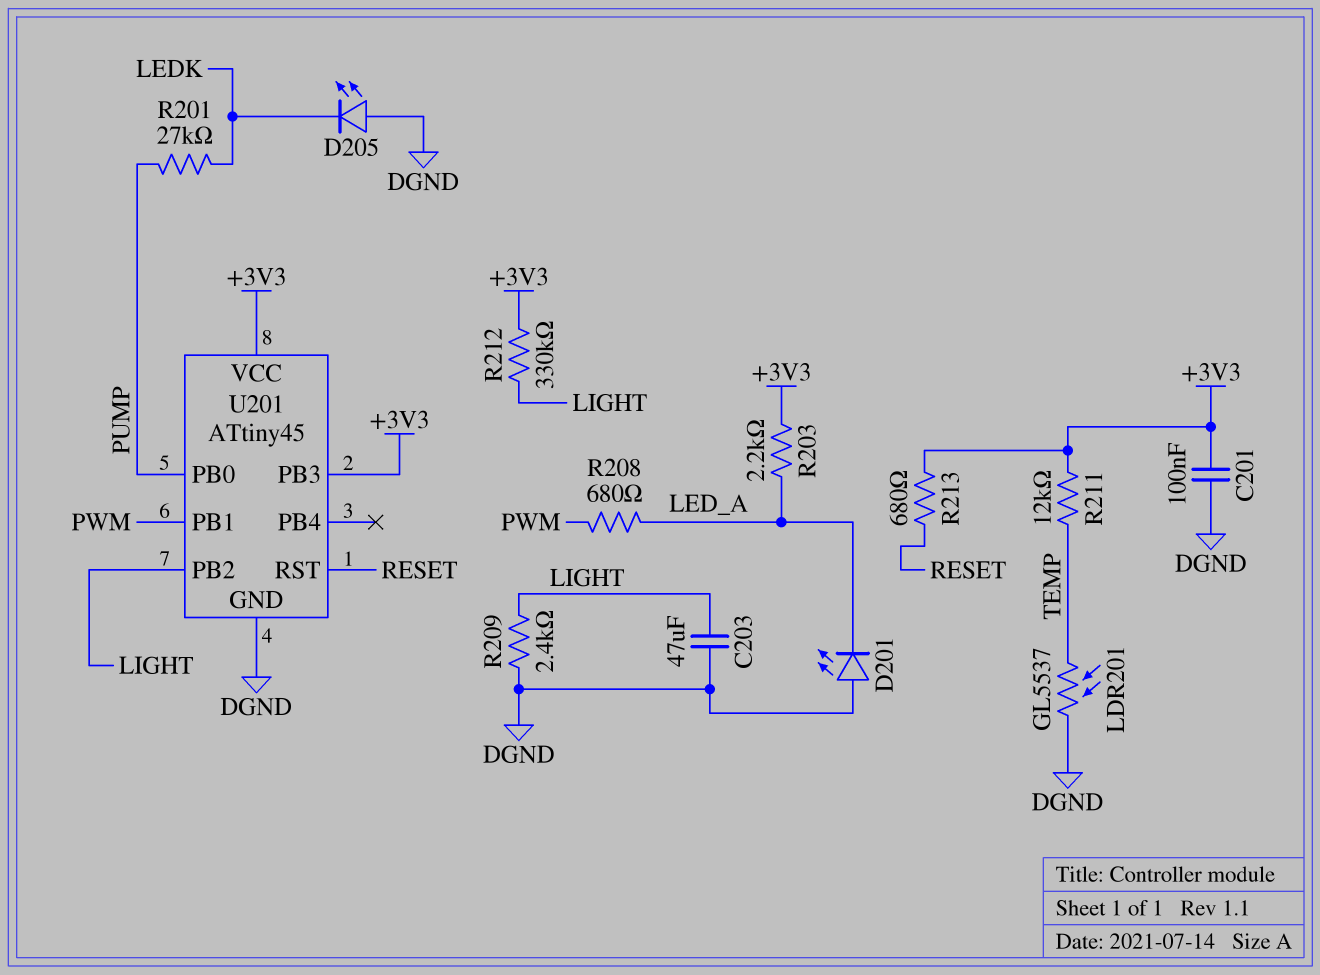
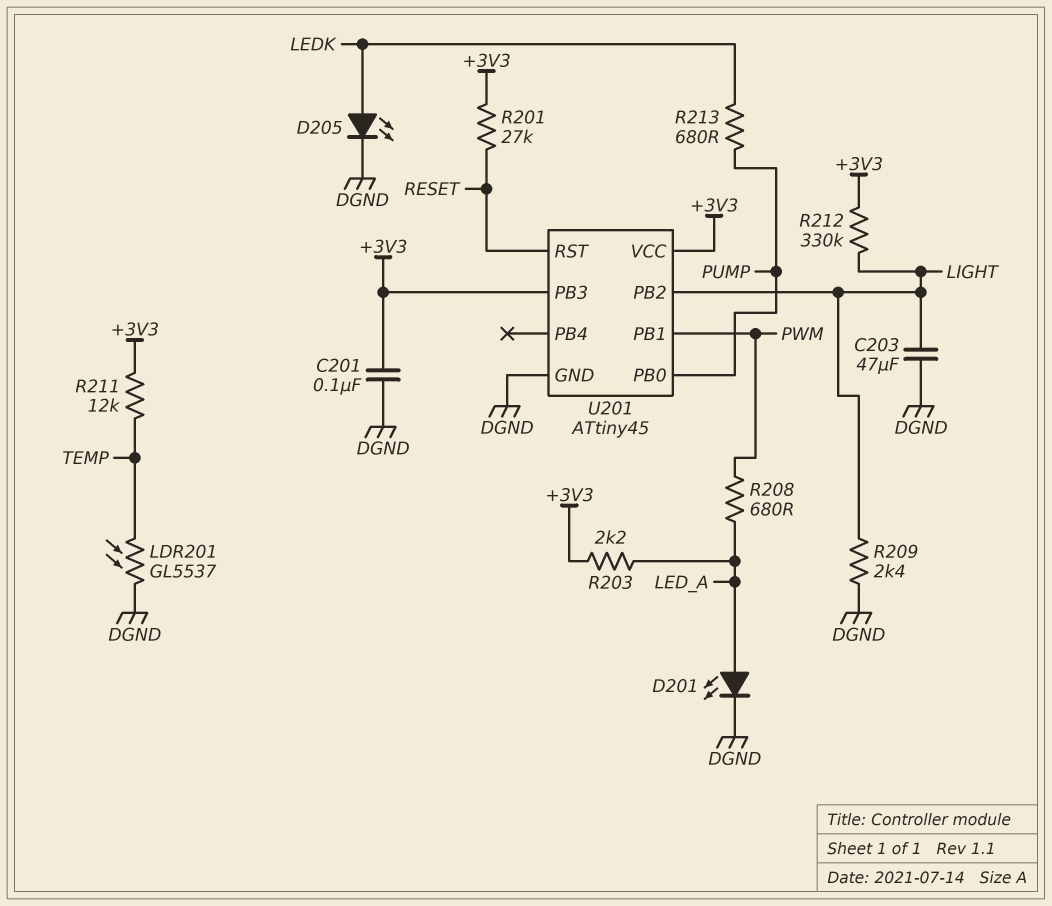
D201: LED (A DGND, K LED_A) -> LED (A LED_A, K DGND)
D205: LED (A DGND, K LEDK) -> LED (A LEDK, K DGND)
R201: 27k (LEDK, PUMP) -> 27k (+3V3, RESET)
R213: 680 (+3V3, RESET) -> 680 (LEDK, PUMP)

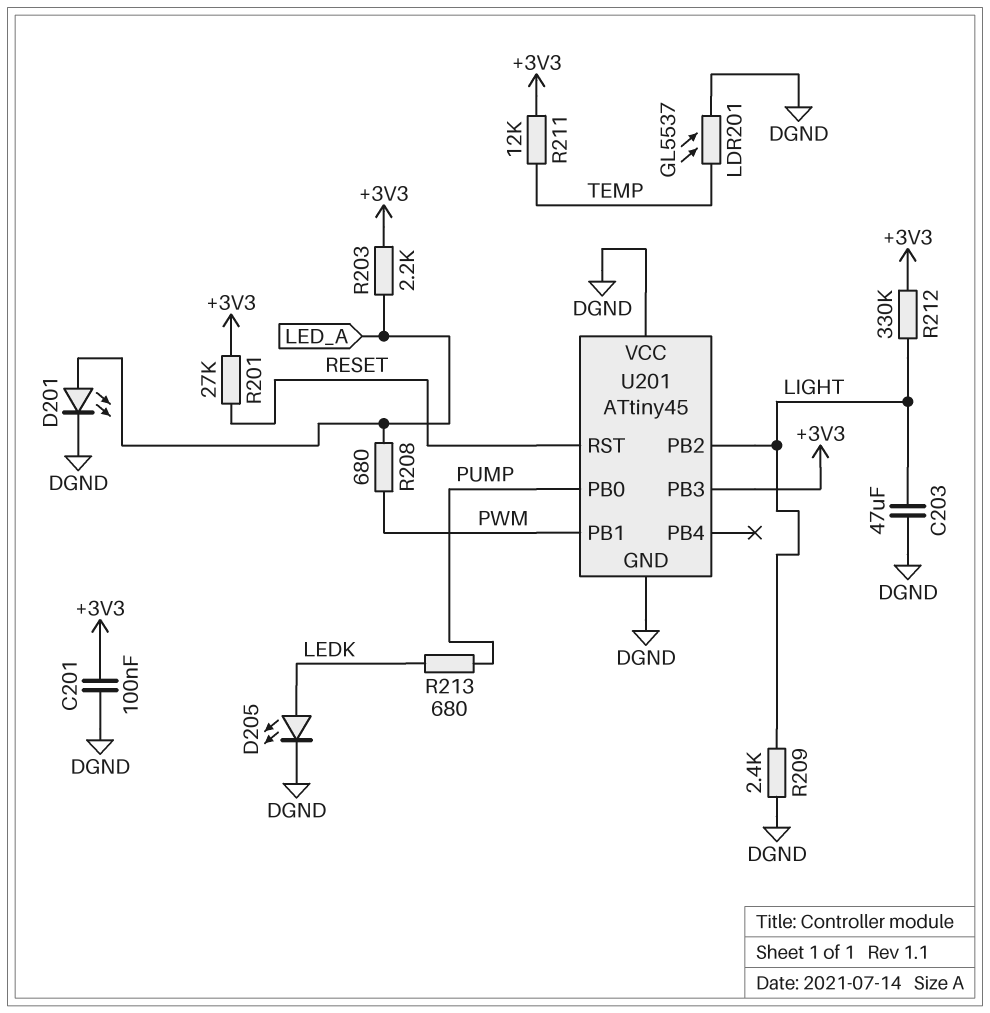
U201 pin VCC: +3V3 -> DGND

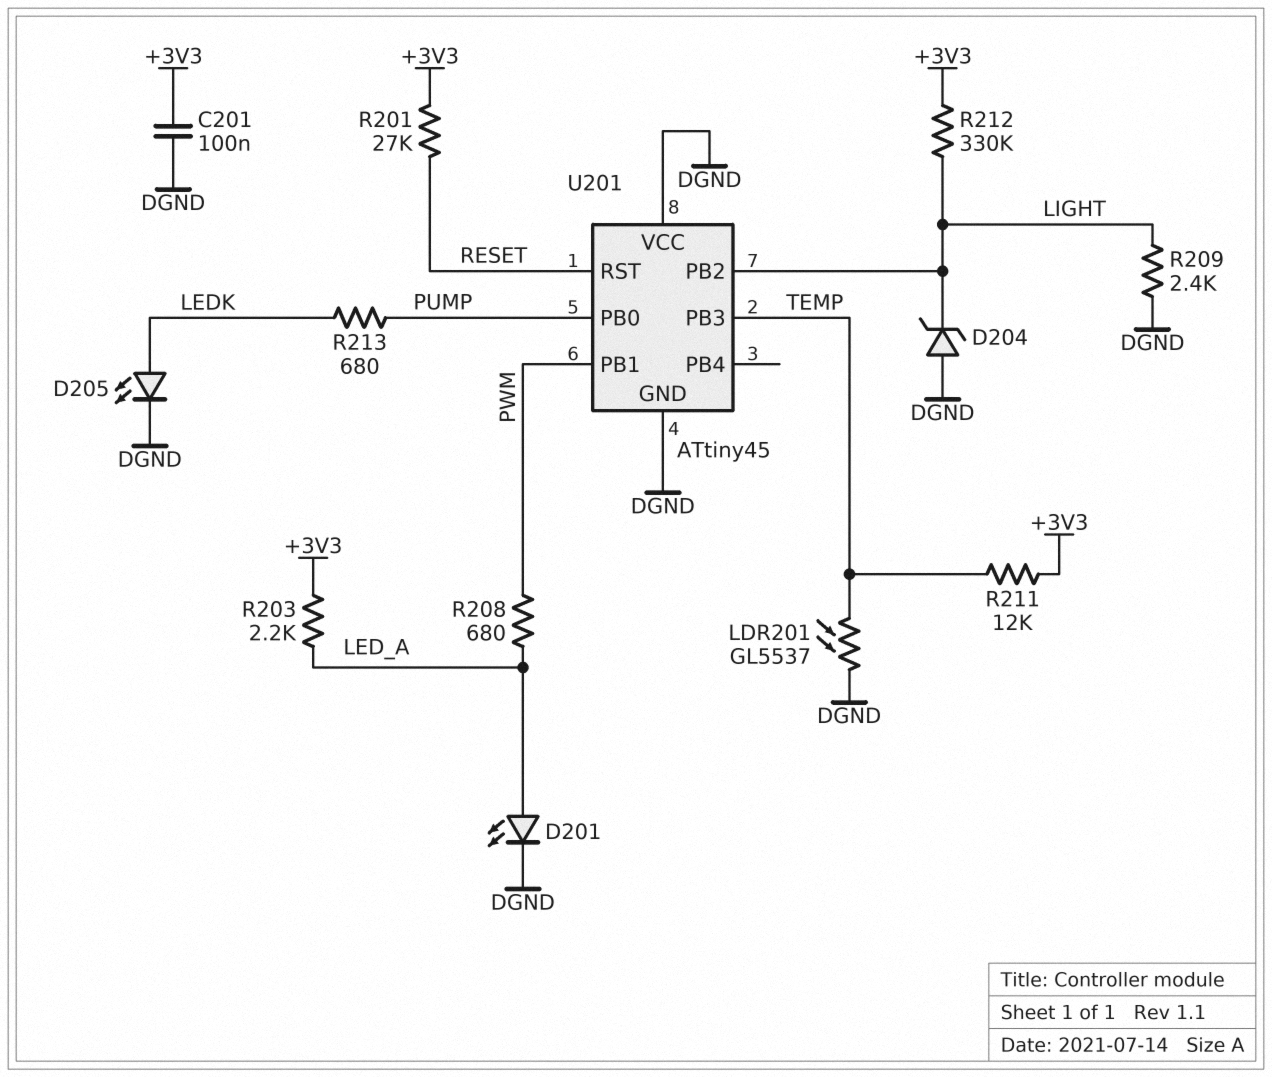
C203: 47uF (DGND, LIGHT) -> none
D204: none -> zener (A DGND, K LIGHT)
U201 pin PB3: +3V3 -> TEMP

